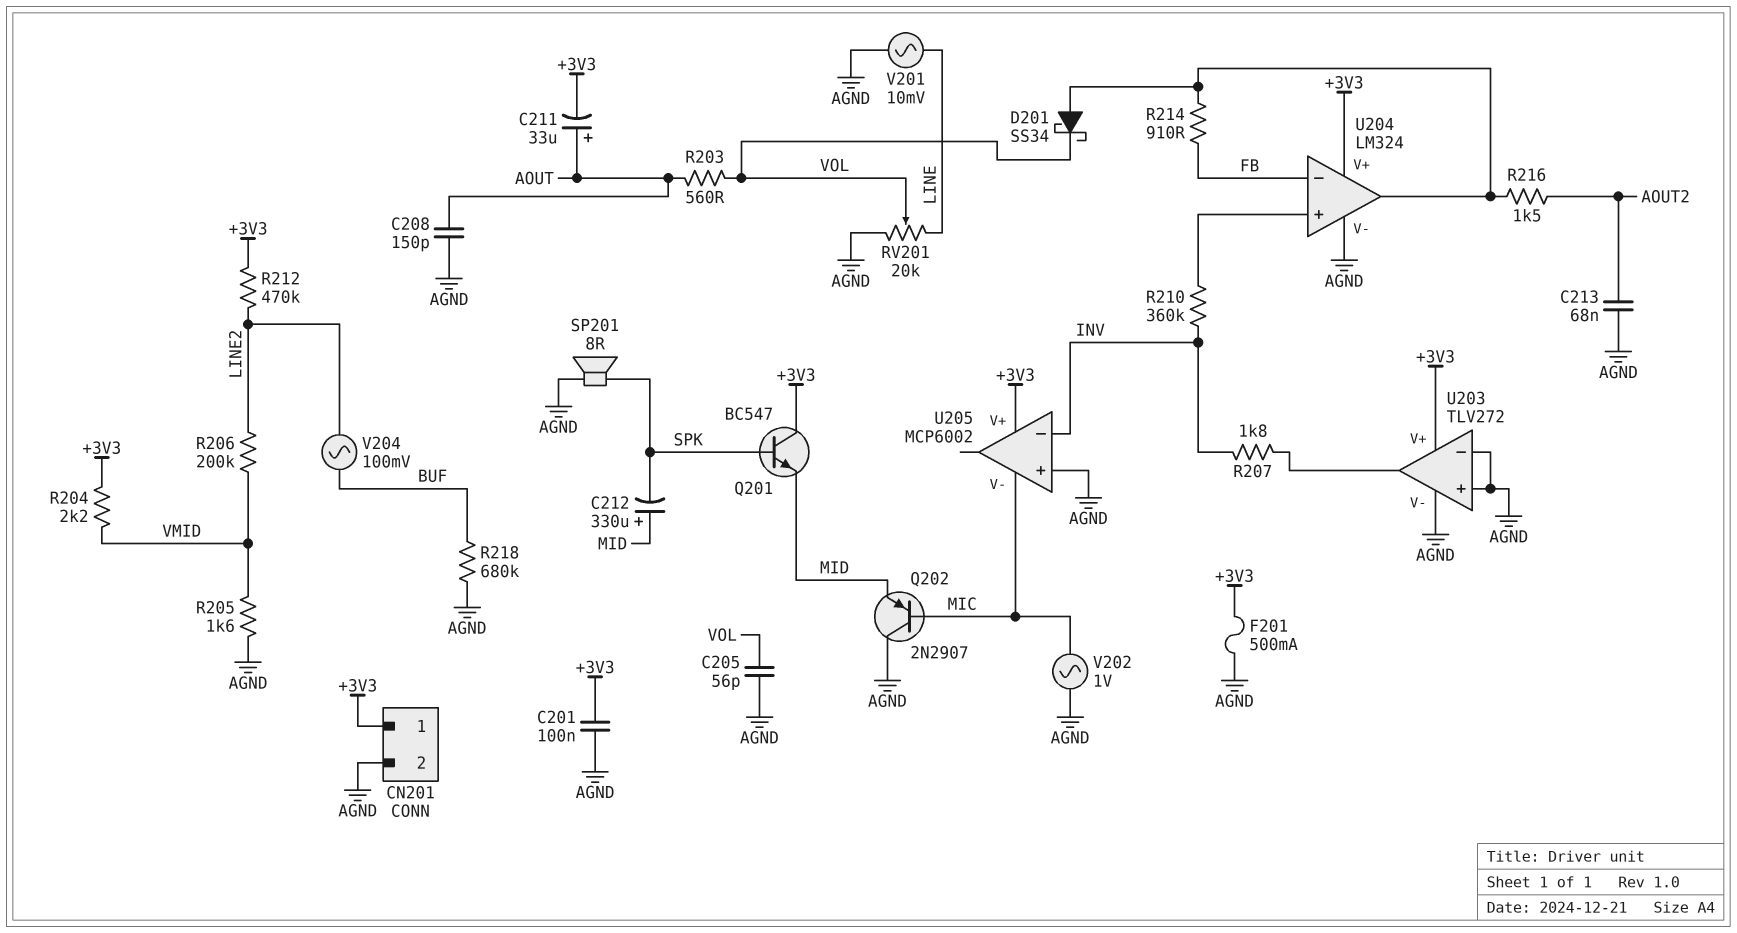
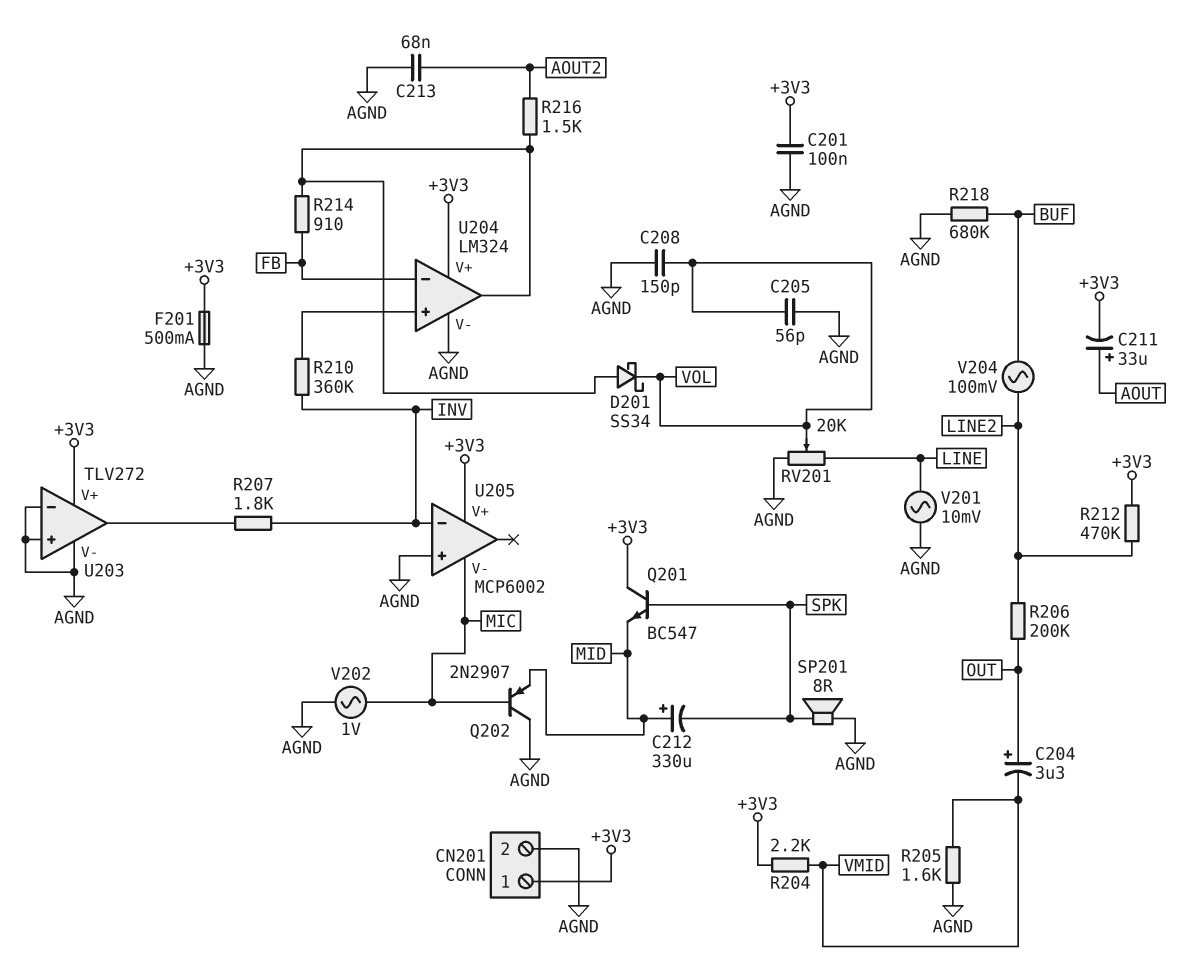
C204: none -> 3.3uF (plus OUT, minus VMID)
C208: 150pF (AGND, AOUT) -> 150pF (AGND, VOL)
R203: 560 (AOUT, VOL) -> none
R206: 200k (LINE2, VMID) -> 200k (LINE2, OUT)

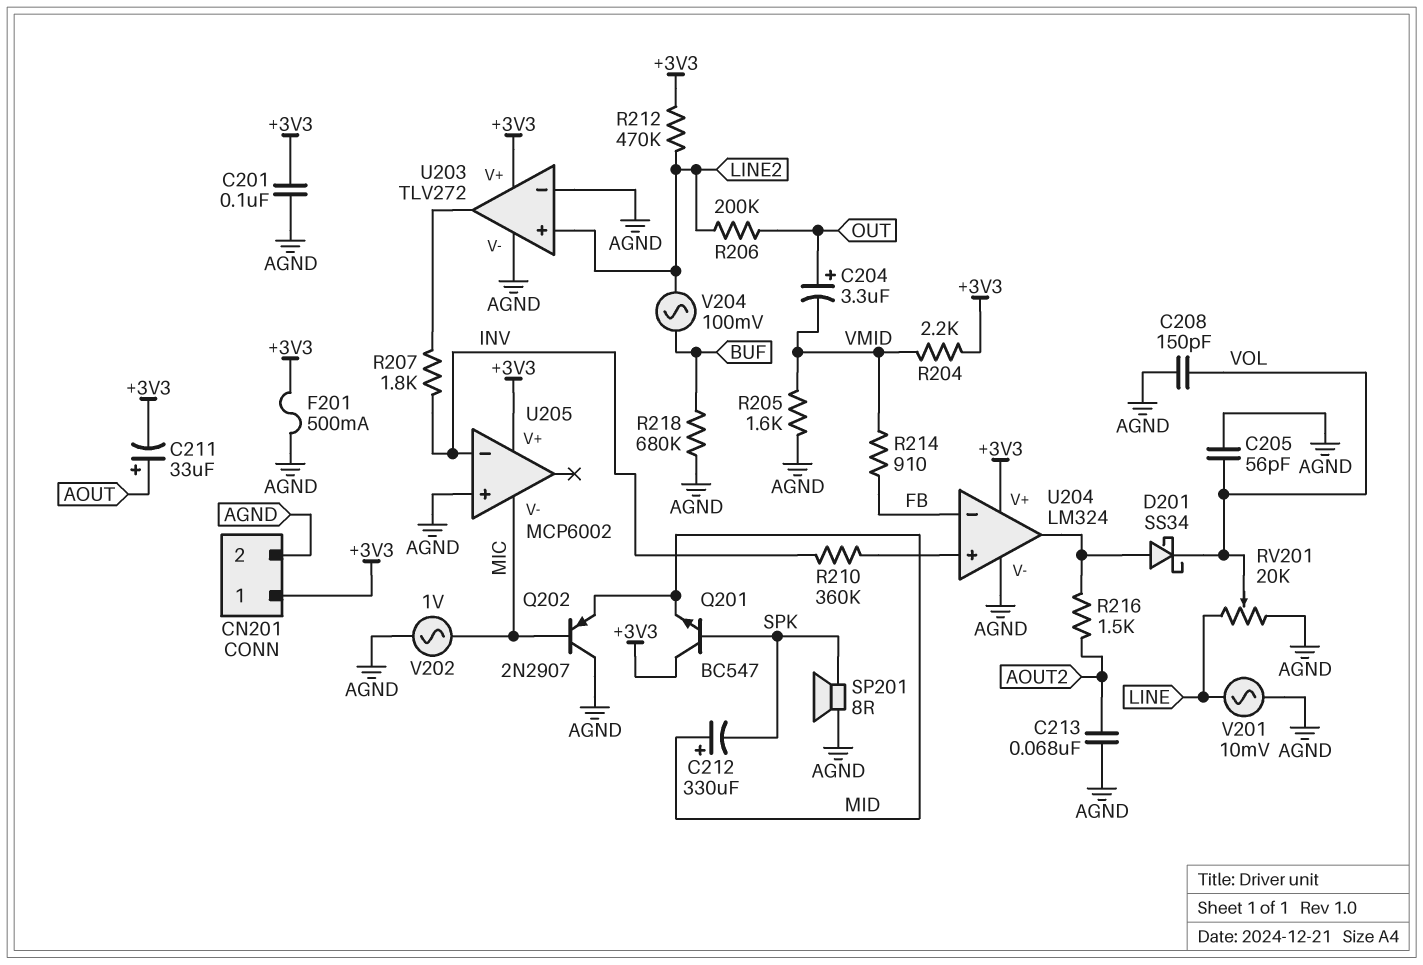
R214: 910 (FB, U204/out) -> 910 (FB, VMID)
U203 pin in+: AGND -> LINE2

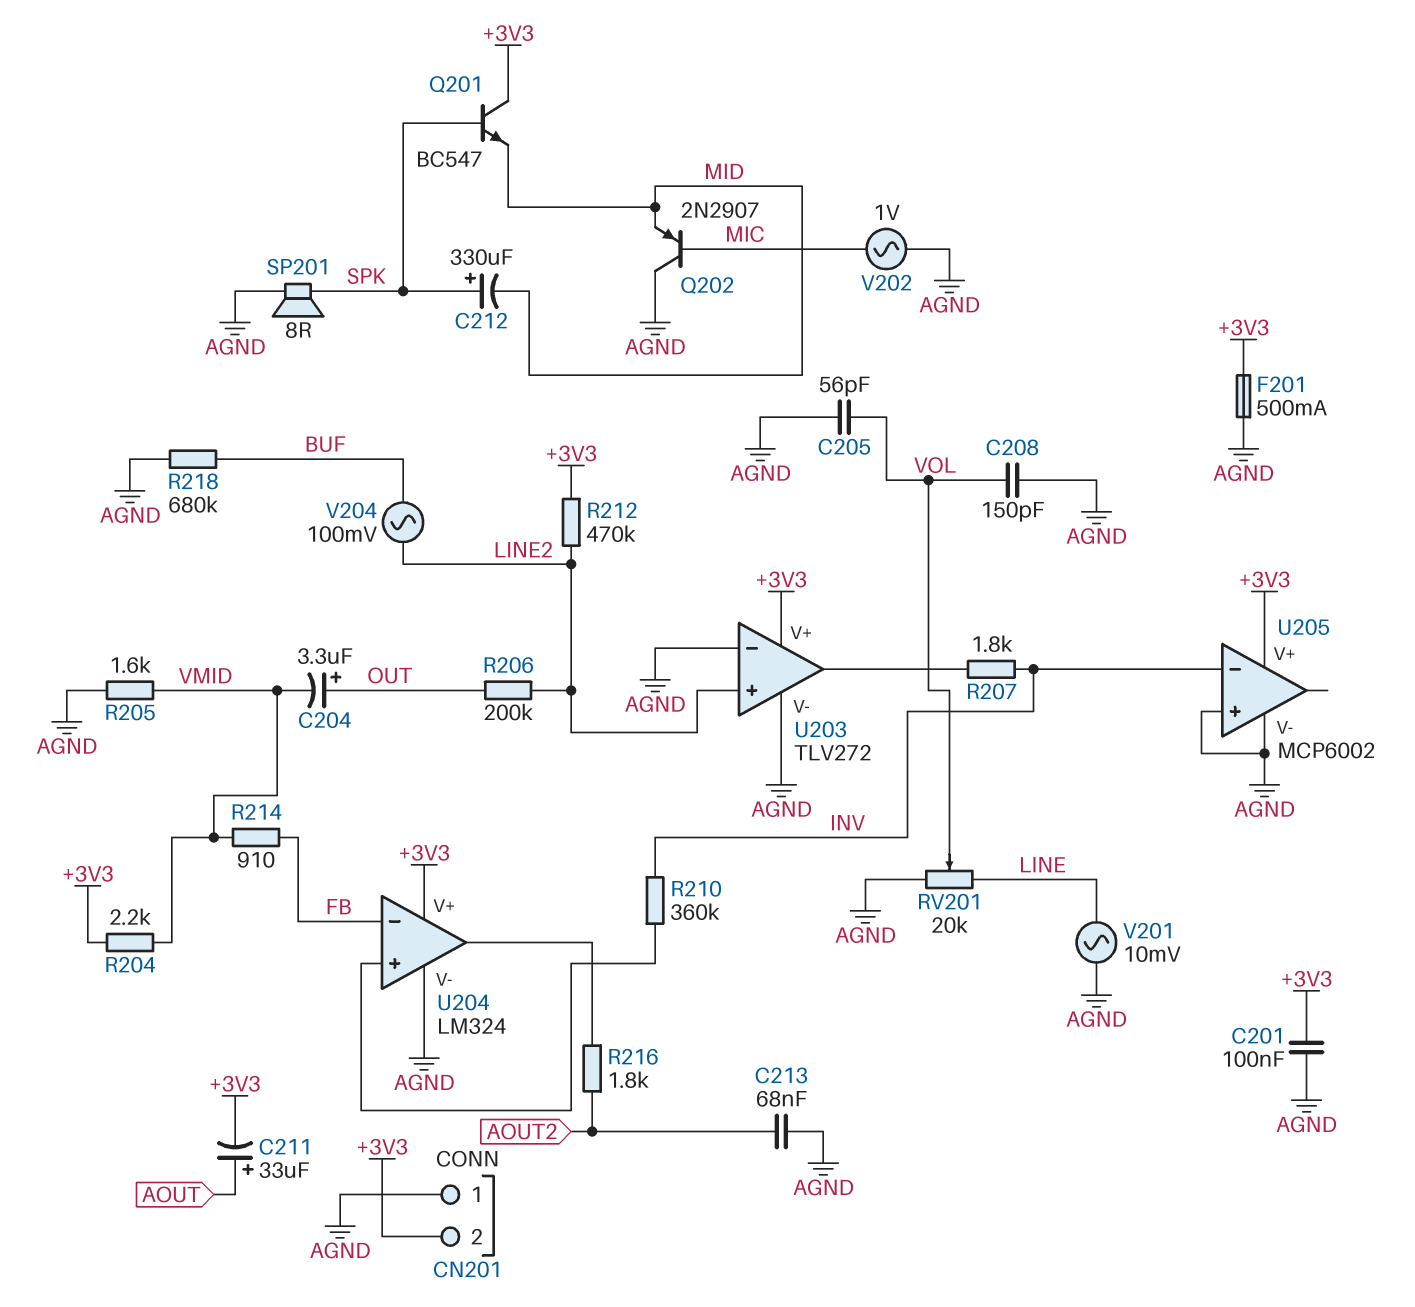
C212: 330uF (plus MID, minus SPK) -> 330uF (plus SPK, minus MID)
CN201 pin 1: +3V3 -> AGND
CN201 pin 2: AGND -> +3V3
D201: schottky SS34 (A U204/out, K VOL) -> none
R216: 1.5k (AOUT2, U204/out) -> 1.8k (AOUT2, U204/out)
U205 pin V-: MIC -> AGND

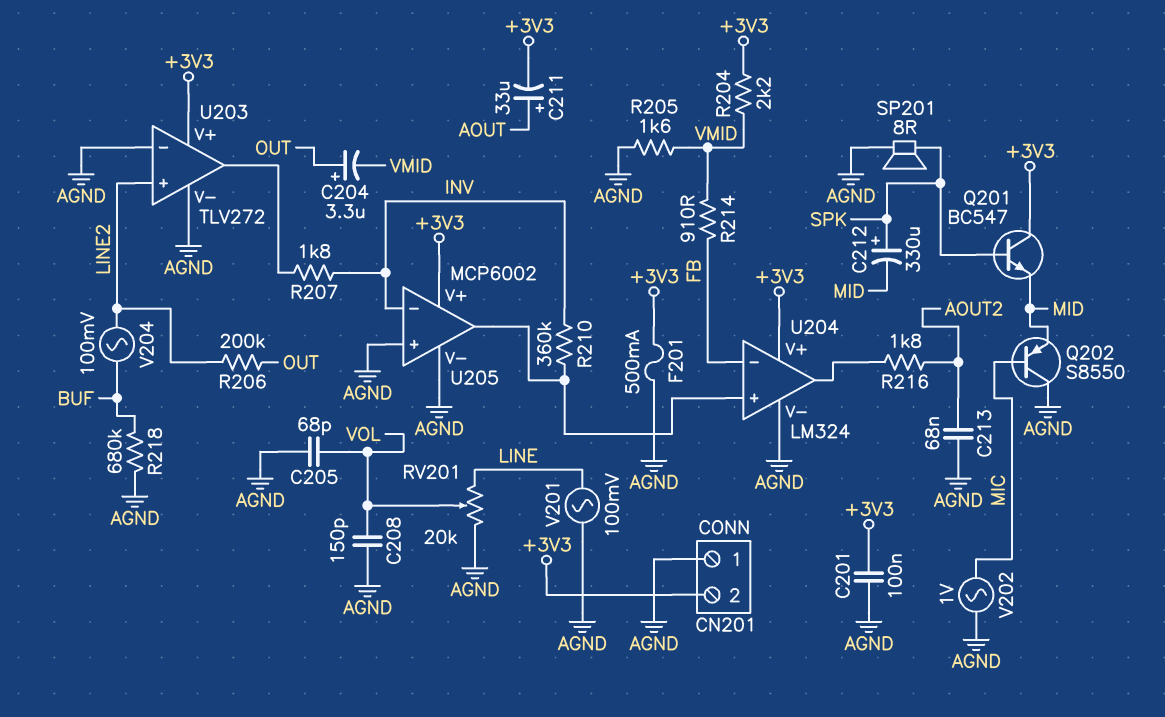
C205: 56pF (AGND, VOL) -> 68pF (AGND, VOL)
Q202: PNP 2N2907 (B MIC, C AGND, E MID) -> PNP S8550 (B MIC, C AGND, E MID)
R212: 470k (+3V3, LINE2) -> none
U205 pin out: none -> U204/in+
V201: AC 10mV (AGND, LINE) -> AC 100mV (AGND, LINE)

